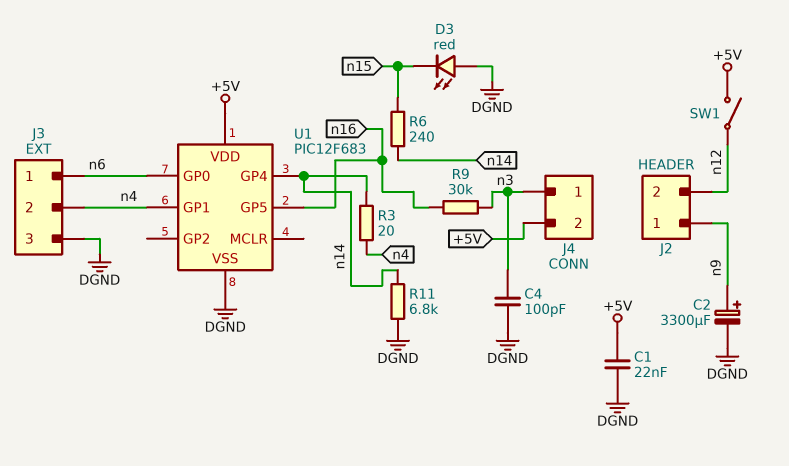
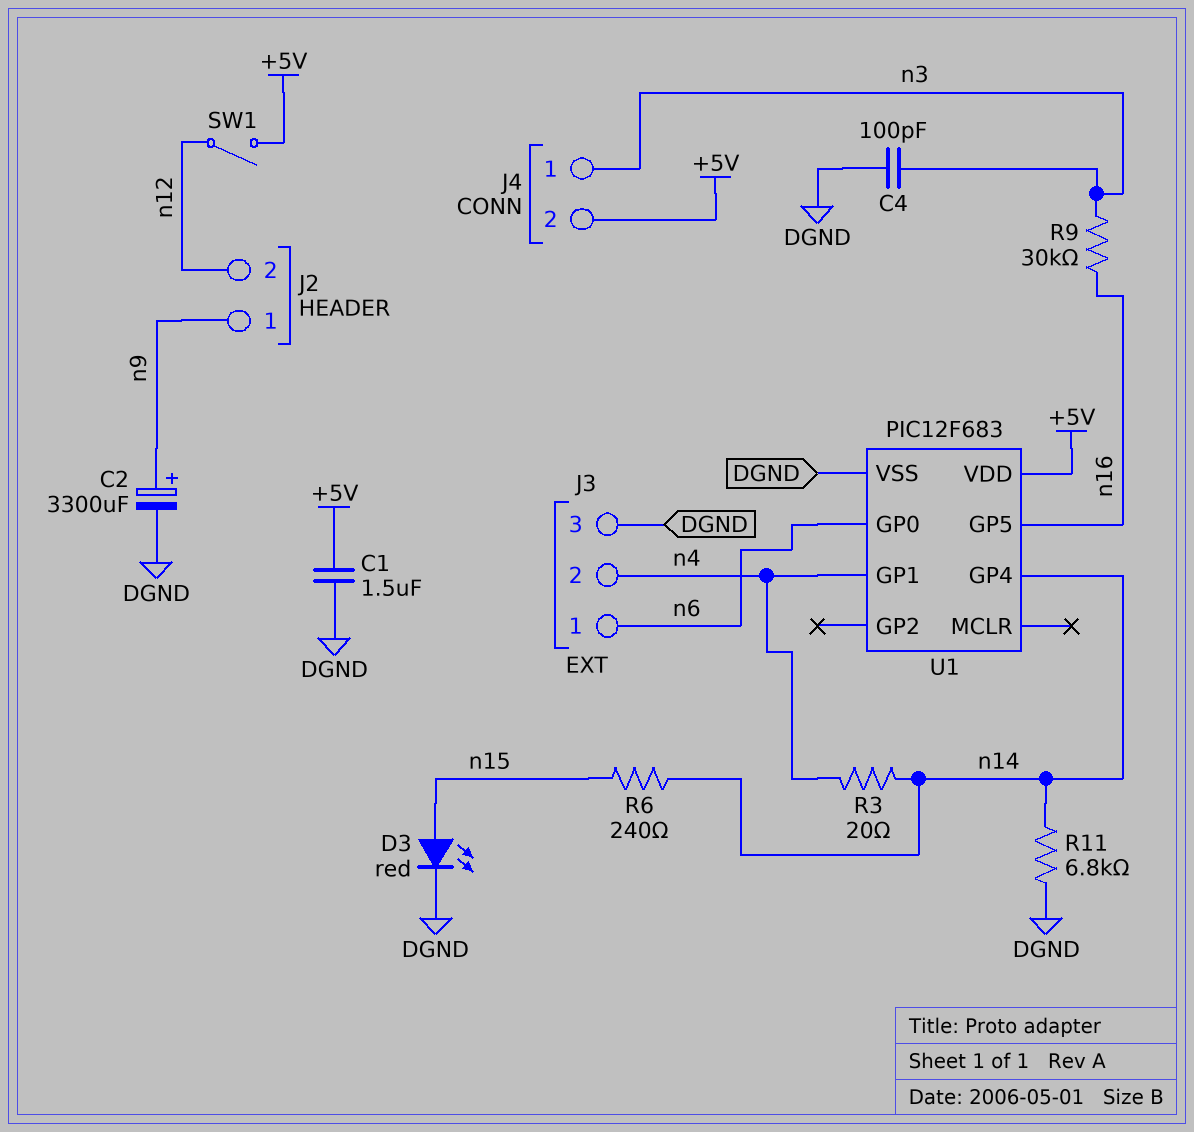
C1: 22nF (+5V, DGND) -> 1.5uF (+5V, DGND)
D3: LED red (A DGND, K n15) -> LED red (A n15, K DGND)

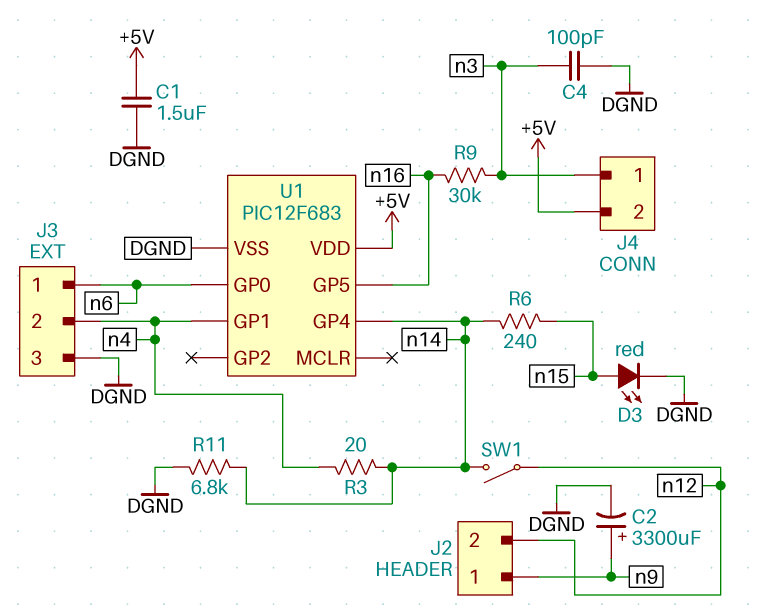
SW1: switch (+5V, n12) -> switch (n12, n14)

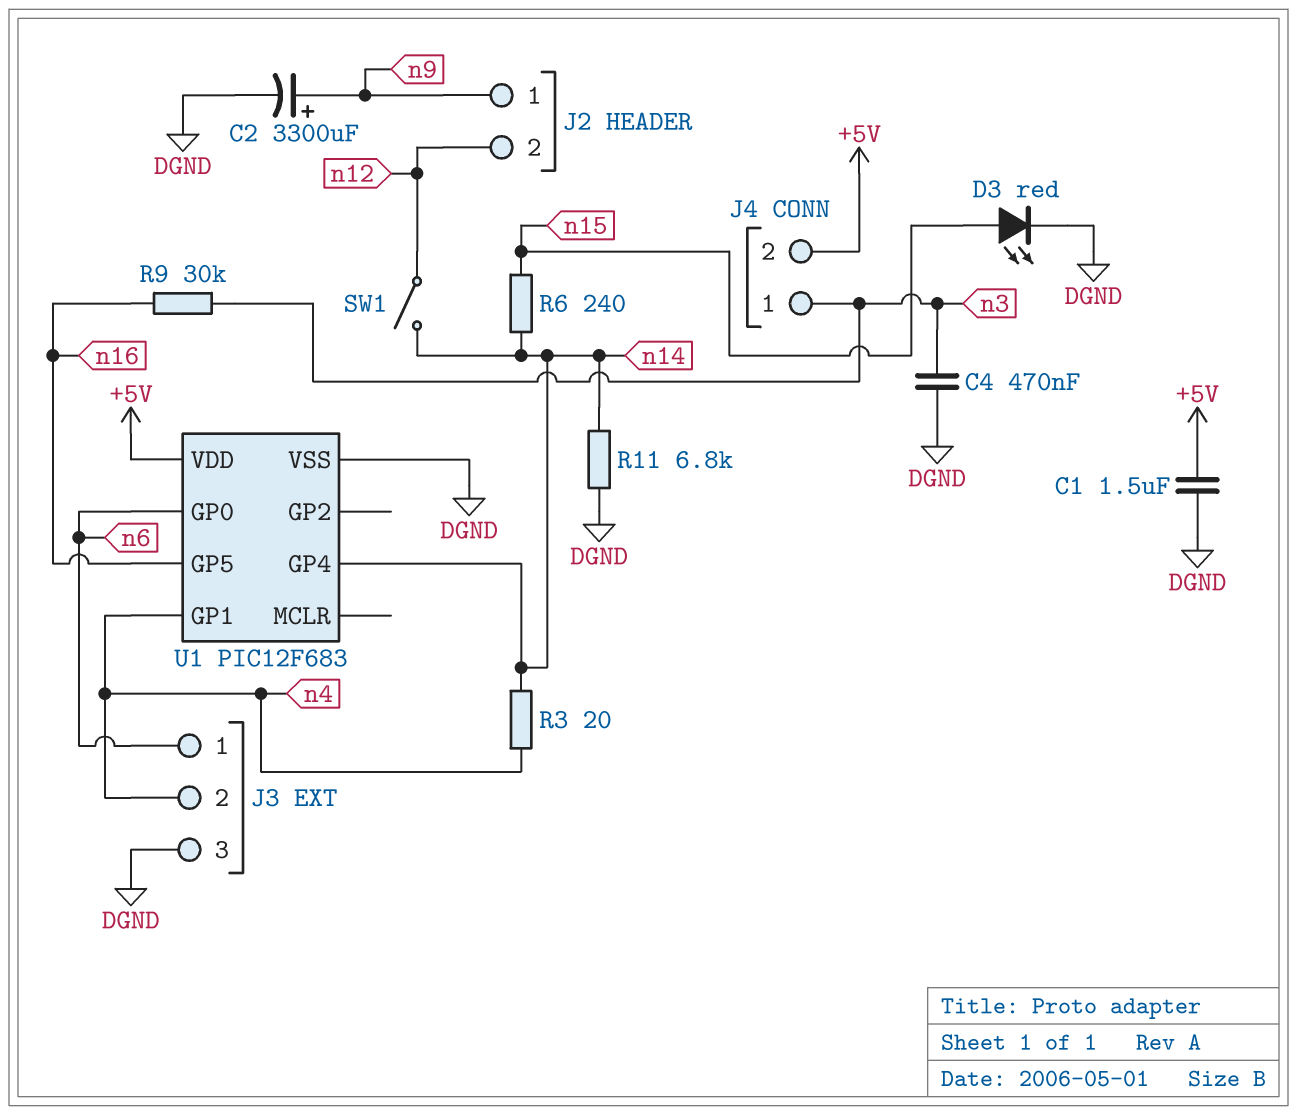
C4: 100pF (DGND, n3) -> 470nF (DGND, n3)

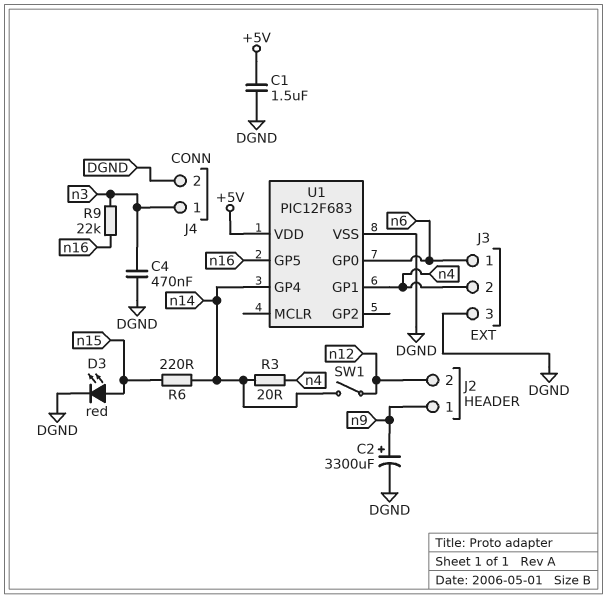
J4 pin 2: +5V -> DGND
R6: 240 (n14, n15) -> 220 (n14, n15)
R9: 30k (n3, n16) -> 22k (n3, n16)
R11: 6.8k (DGND, n14) -> none

